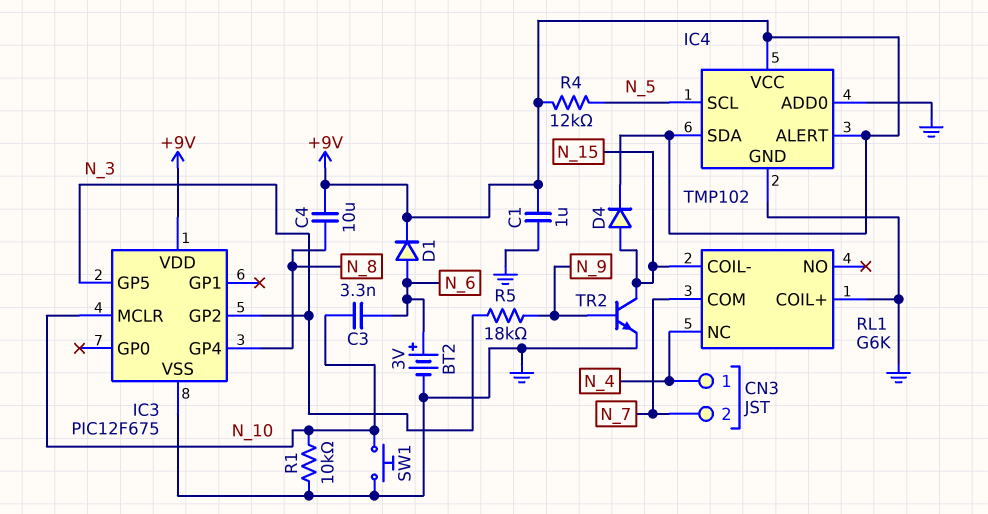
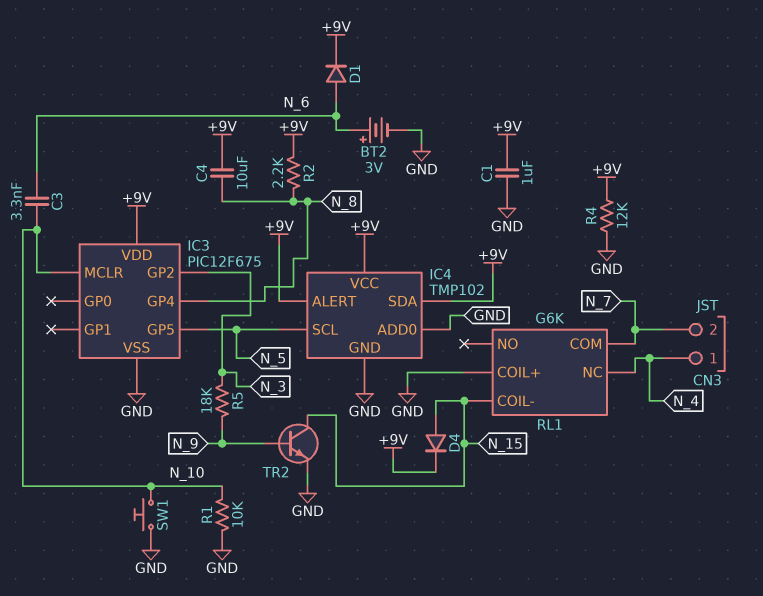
IC3 pin GP5: N_3 -> N_5
R2: none -> 2.2k (+9V, N_8)
R4: 12k (+9V, N_5) -> 12k (+9V, GND)

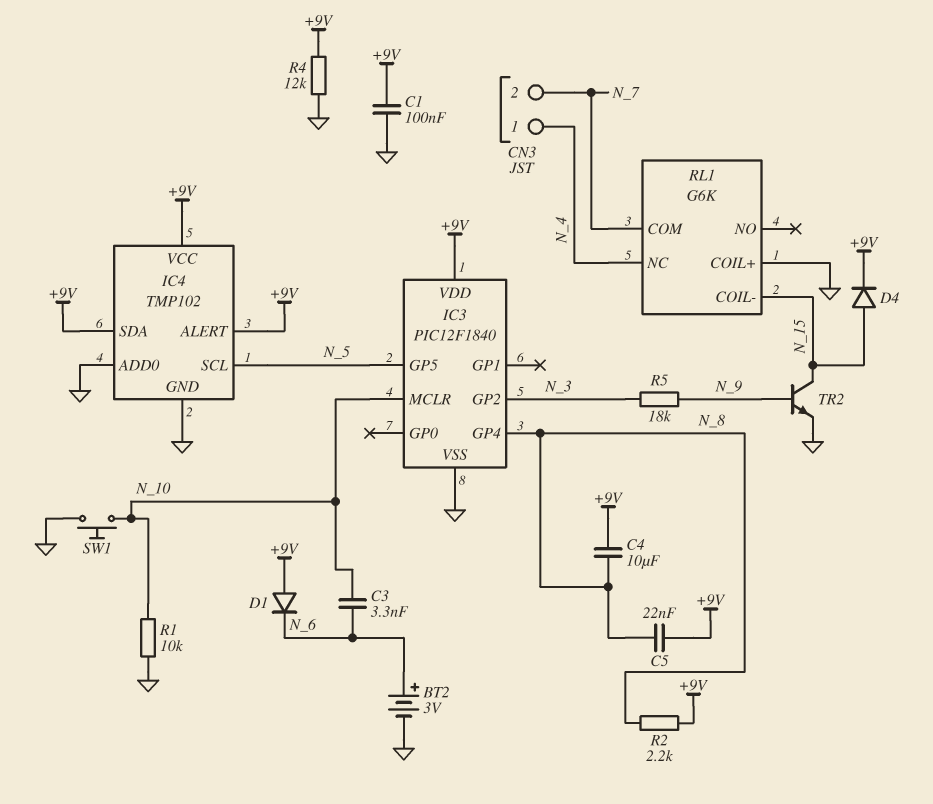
C1: 1uF (+9V, GND) -> 100nF (+9V, GND)
C5: none -> 22nF (+9V, N_8)
D1: diode (A N_6, K +9V) -> diode (A +9V, K N_6)
IC3: PIC12F675 -> PIC12F1840

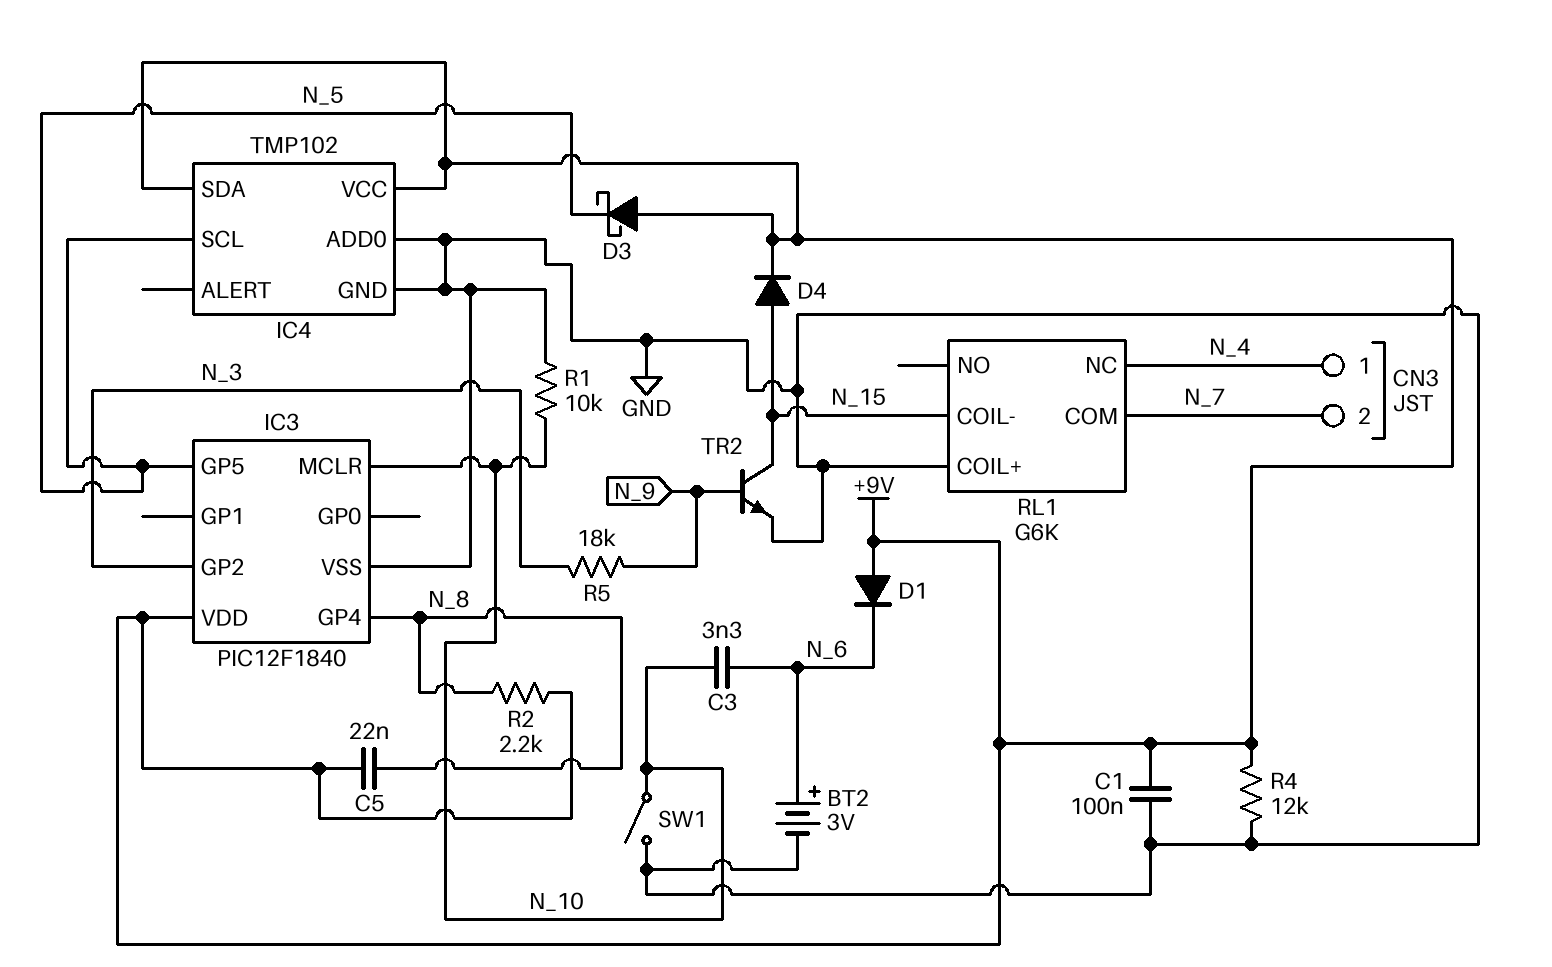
C4: 10uF (+9V, N_8) -> none
D3: none -> schottky (A +9V, K N_5)
IC4 pin ALERT: +9V -> none
SW1: button (GND, N_10) -> switch (GND, N_10)

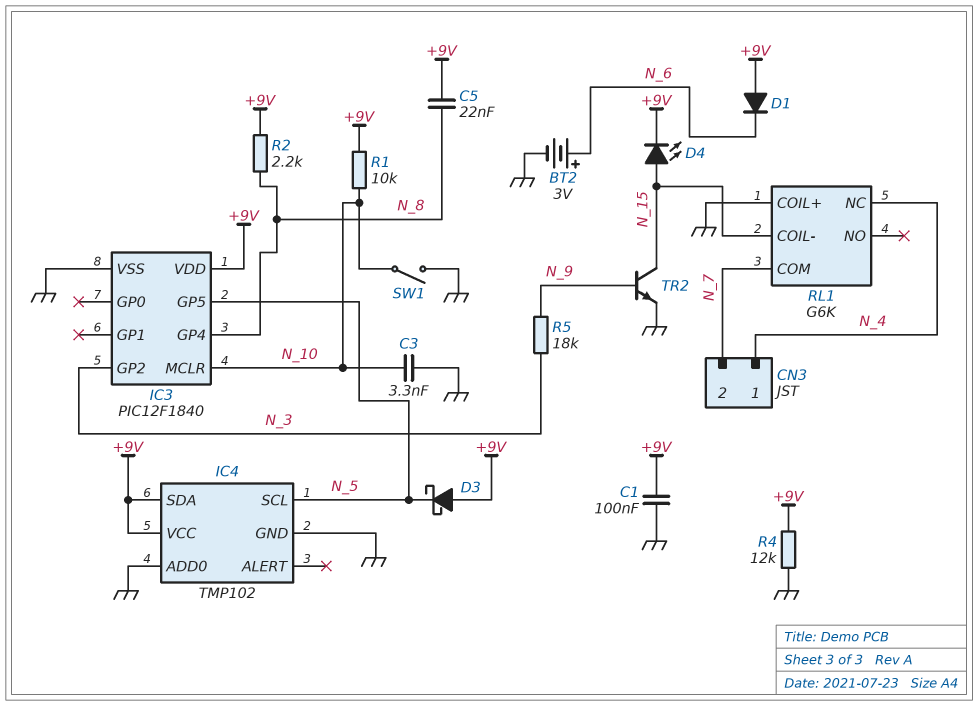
C3: 3.3nF (N_6, N_10) -> 3.3nF (GND, N_10)
D4: diode (A N_15, K +9V) -> LED (A N_15, K +9V)
R1: 10k (GND, N_10) -> 10k (+9V, N_10)

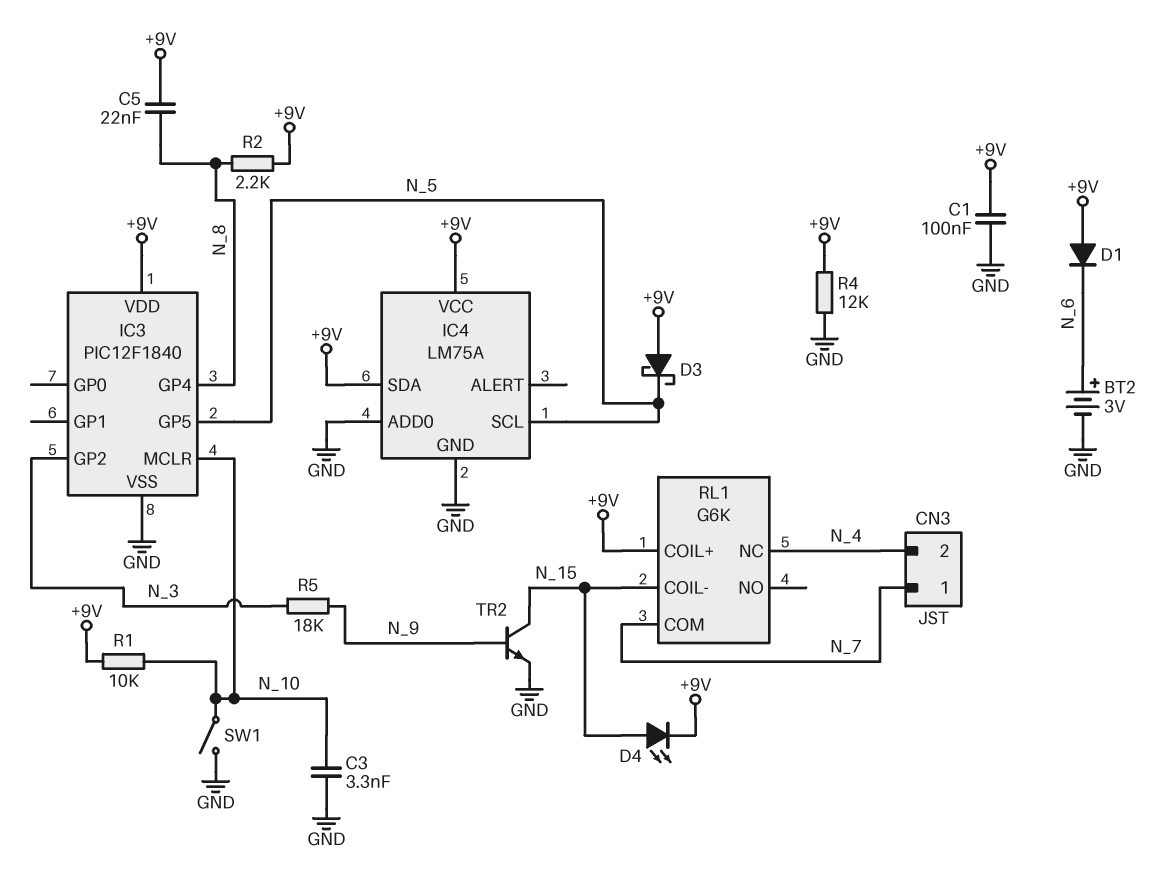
CN3 pin 1: N_4 -> N_7
CN3 pin 2: N_7 -> N_4
IC4: TMP102 -> LM75A
RL1 pin COIL+: GND -> +9V

